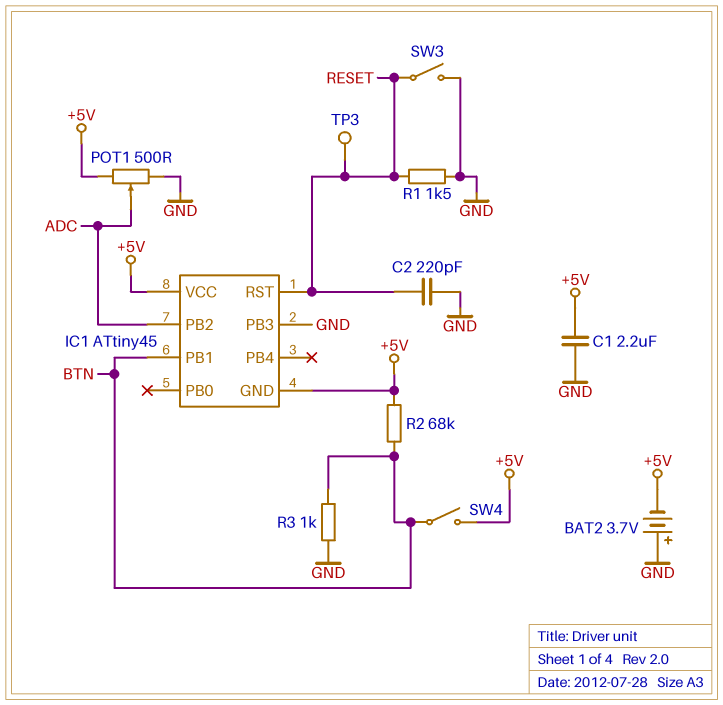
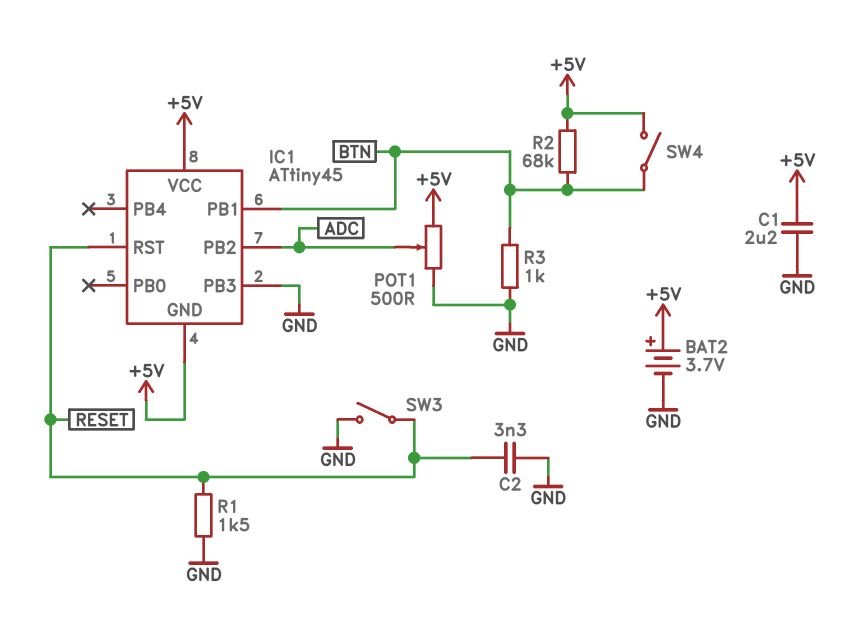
BAT2: 3.7V (plus GND, minus +5V) -> 3.7V (plus +5V, minus GND)
C2: 220pF (GND, RESET) -> 3.3nF (GND, RESET)
TP3: test point (RESET) -> none

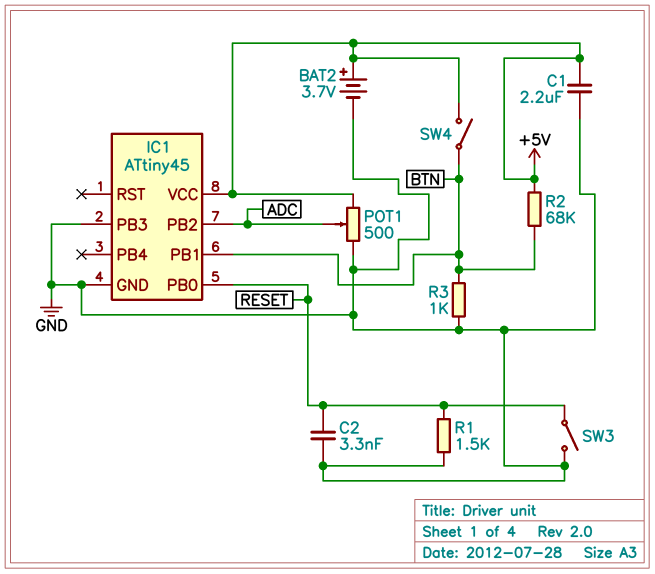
IC1 pin GND: +5V -> GND
IC1 pin PB0: none -> RESET
IC1 pin RST: RESET -> none

